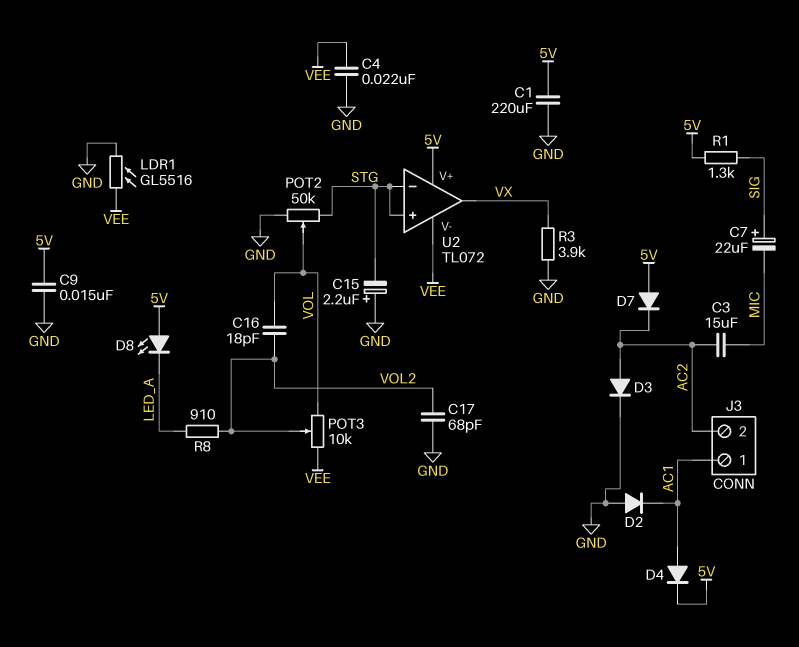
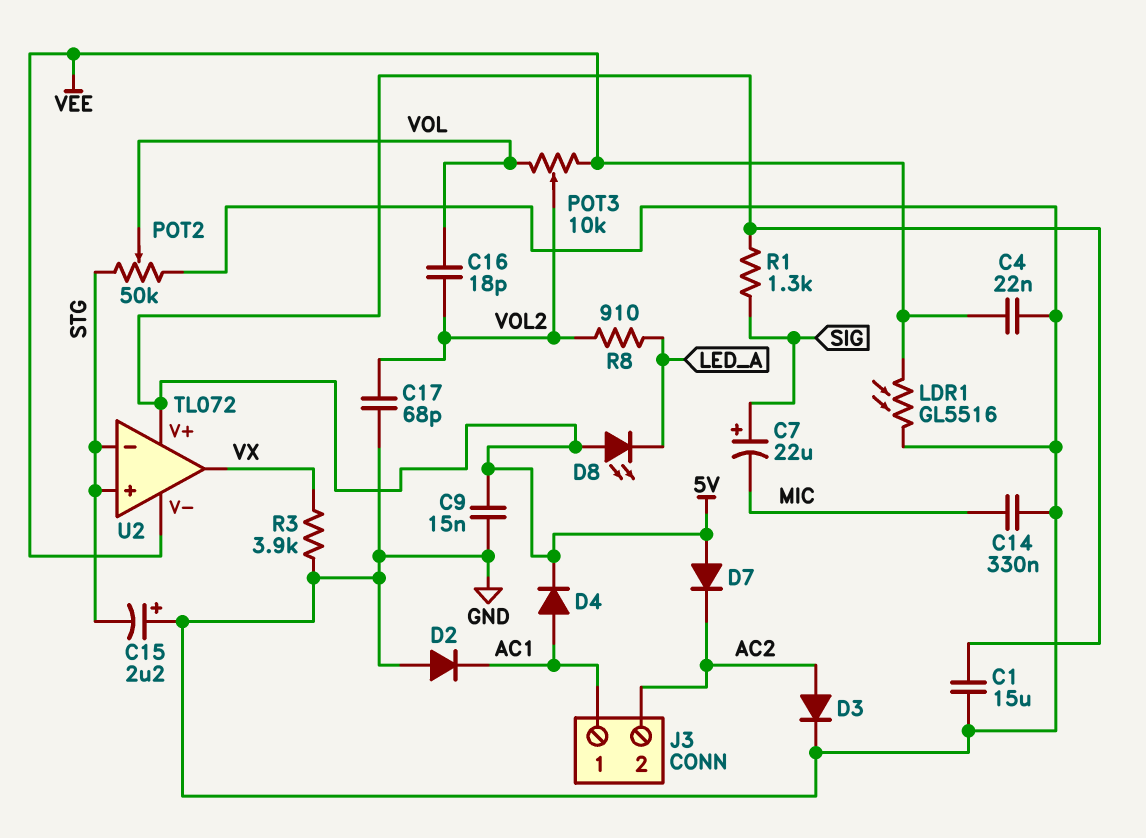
C1: 220uF (5V, GND) -> 15uF (5V, GND)
C3: 15uF (AC2, MIC) -> none
C14: none -> 330nF (GND, MIC)

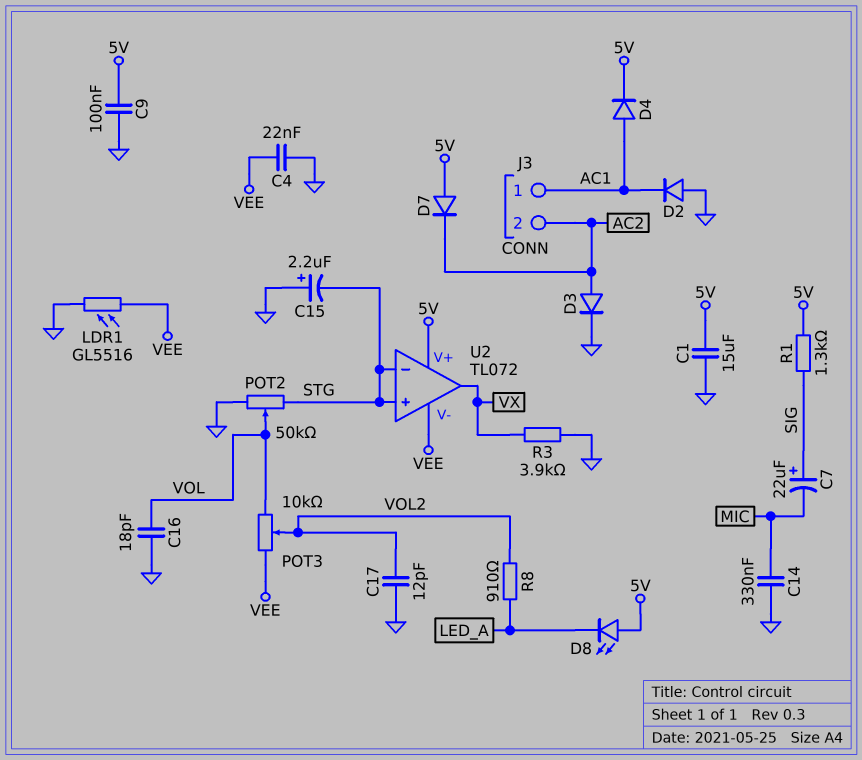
C9: 15nF (5V, GND) -> 100nF (5V, GND)
C16: 18pF (VOL, VOL2) -> 18pF (GND, VOL)
C17: 68pF (GND, VOL2) -> 12pF (GND, VOL2)

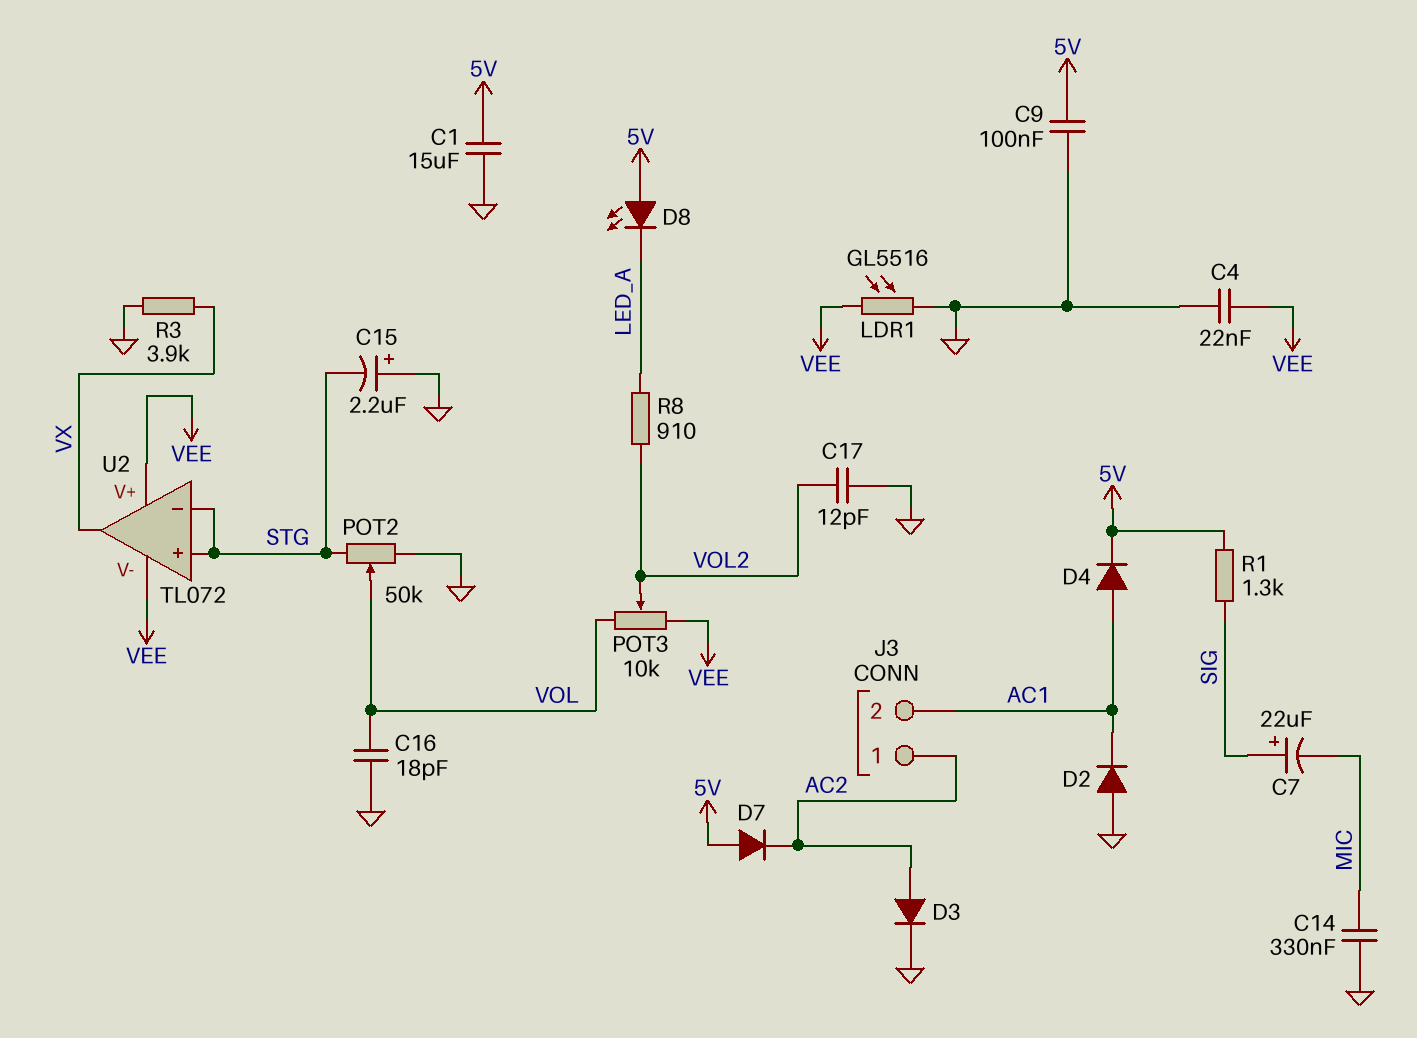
J3 pin 1: AC1 -> AC2
J3 pin 2: AC2 -> AC1
U2 pin V+: 5V -> VEE

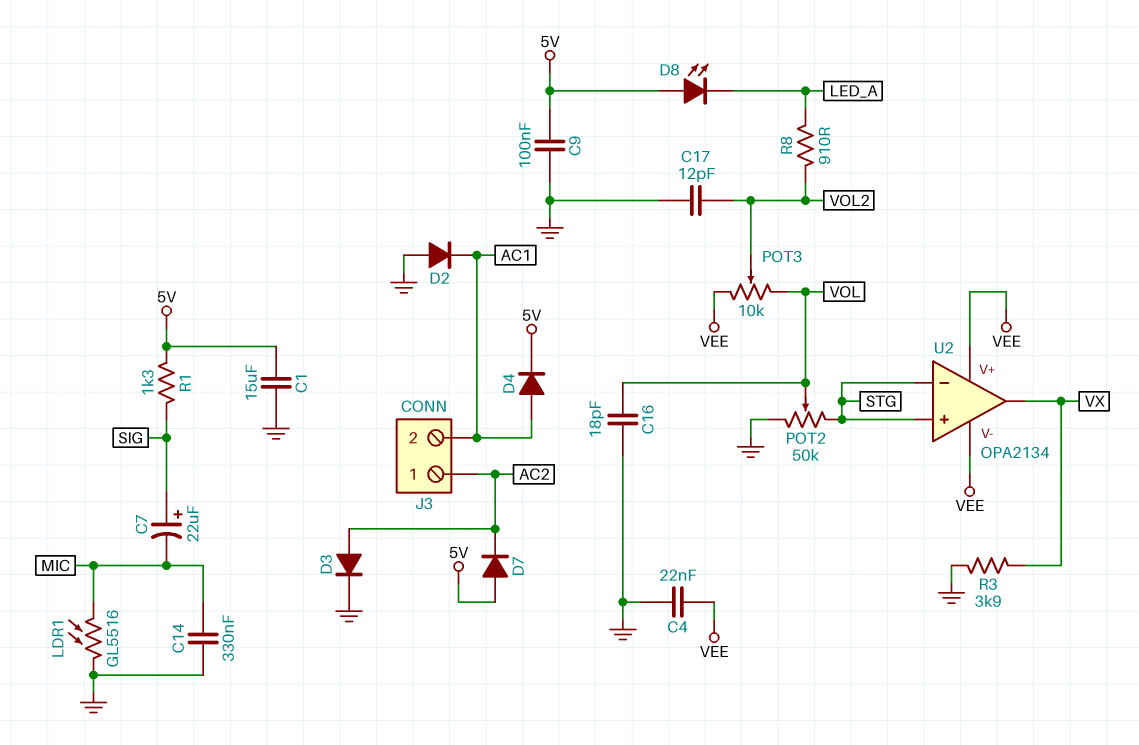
C15: 2.2uF (plus GND, minus STG) -> none
LDR1: GL5516 (GND, VEE) -> GL5516 (GND, MIC)
U2: TL072 -> OPA2134

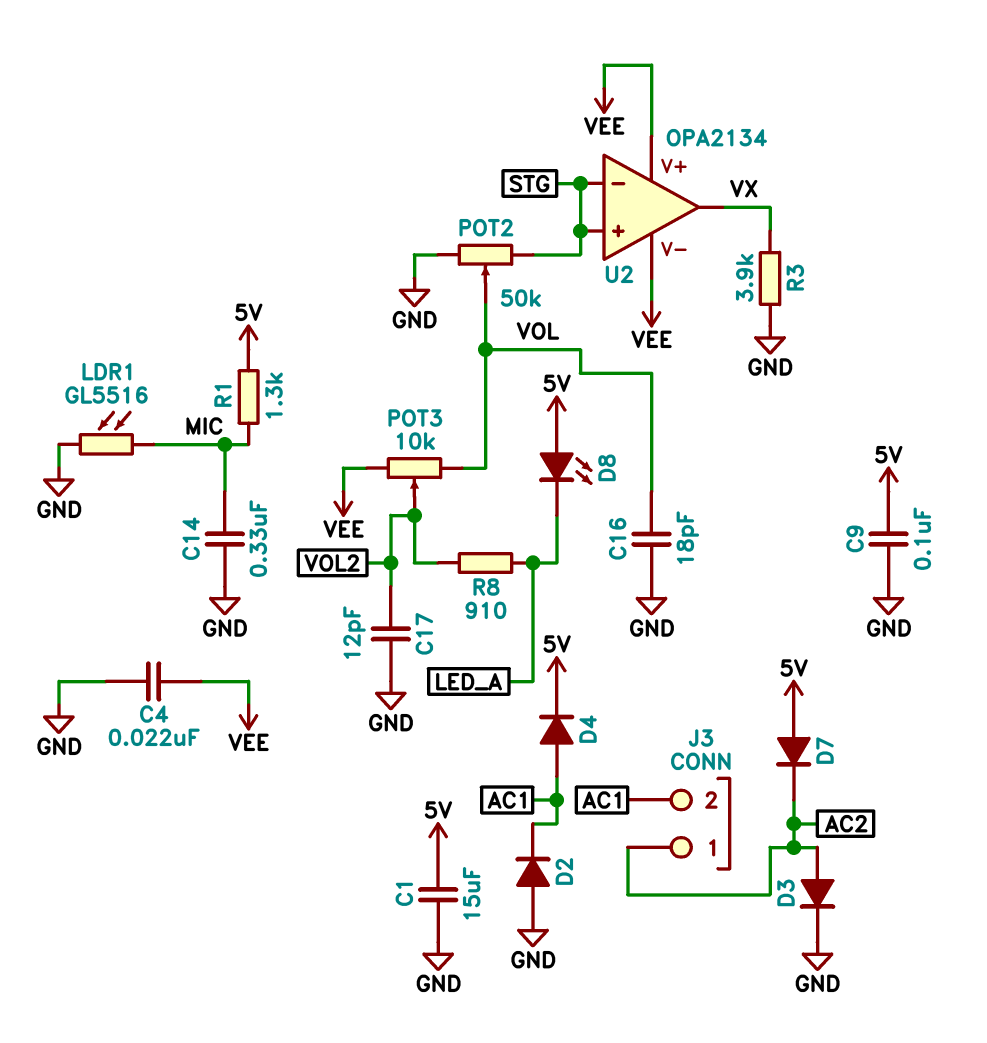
C7: 22uF (plus SIG, minus MIC) -> none
R1: 1.3k (5V, SIG) -> 1.3k (5V, MIC)

